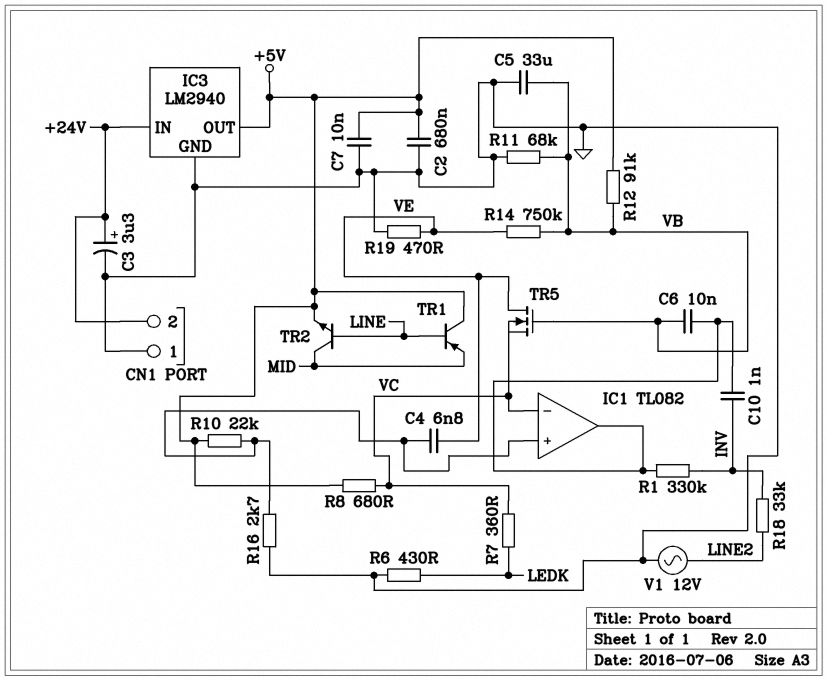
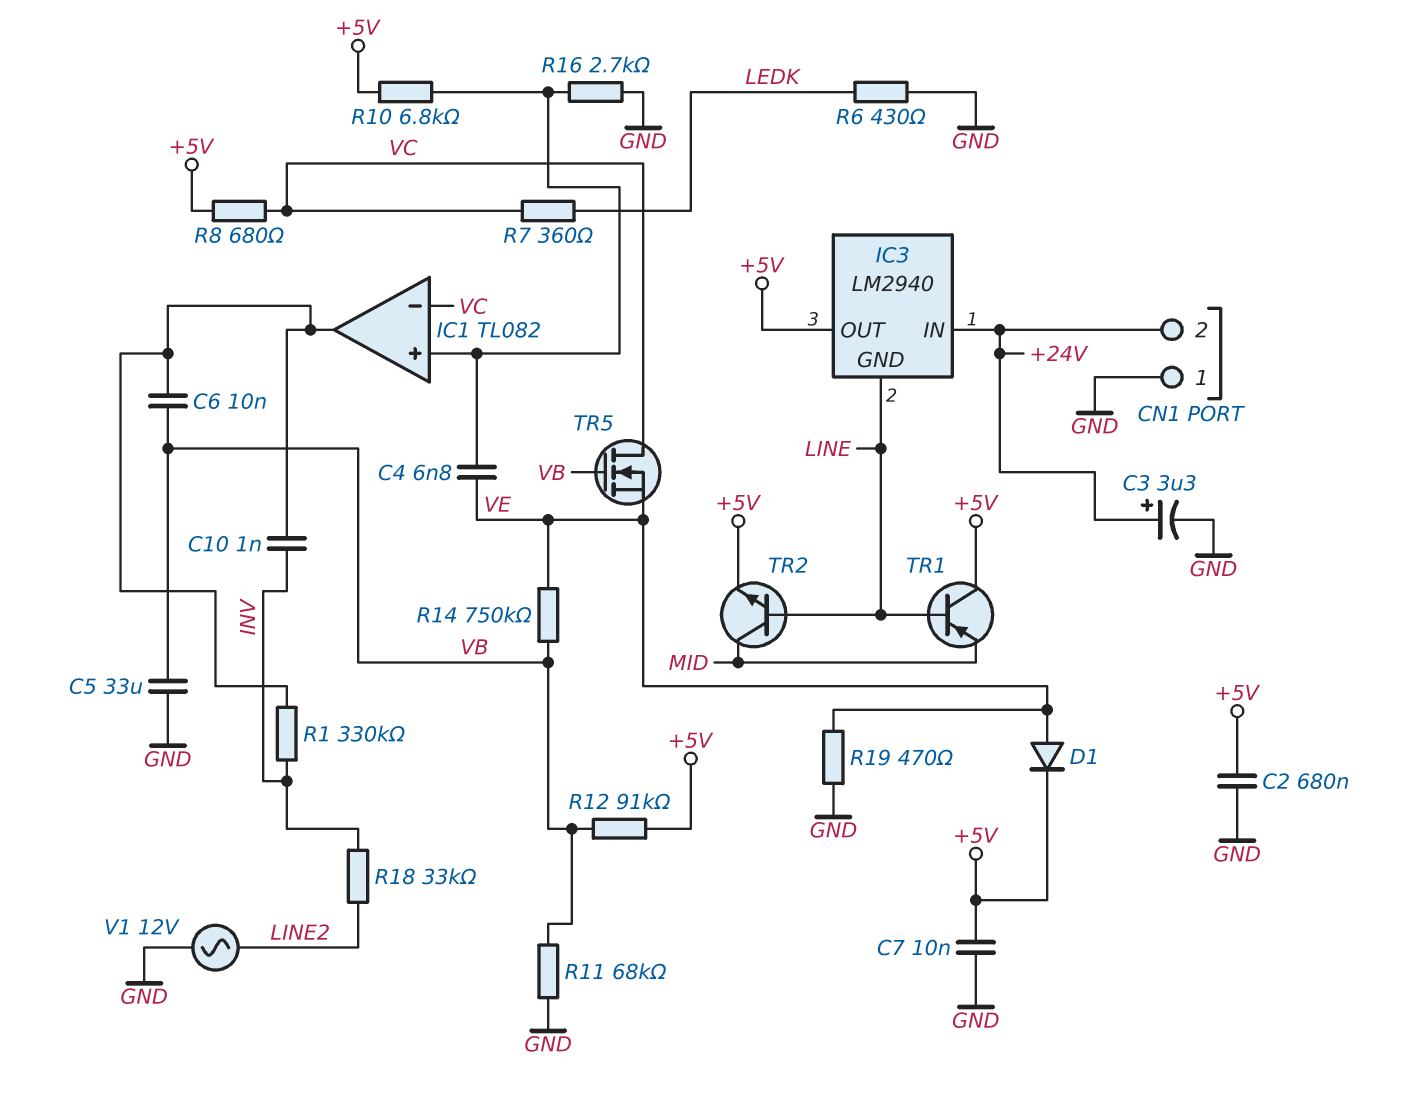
D1: none -> diode (A VE, K +5V)
IC3 pin GND: GND -> LINE
R10: 22k (+5V, IC1/in+) -> 6.8k (+5V, IC1/in+)
TR5: NMOS (G VB, D VE, S VC) -> NMOS (G VB, D VC, S VE)

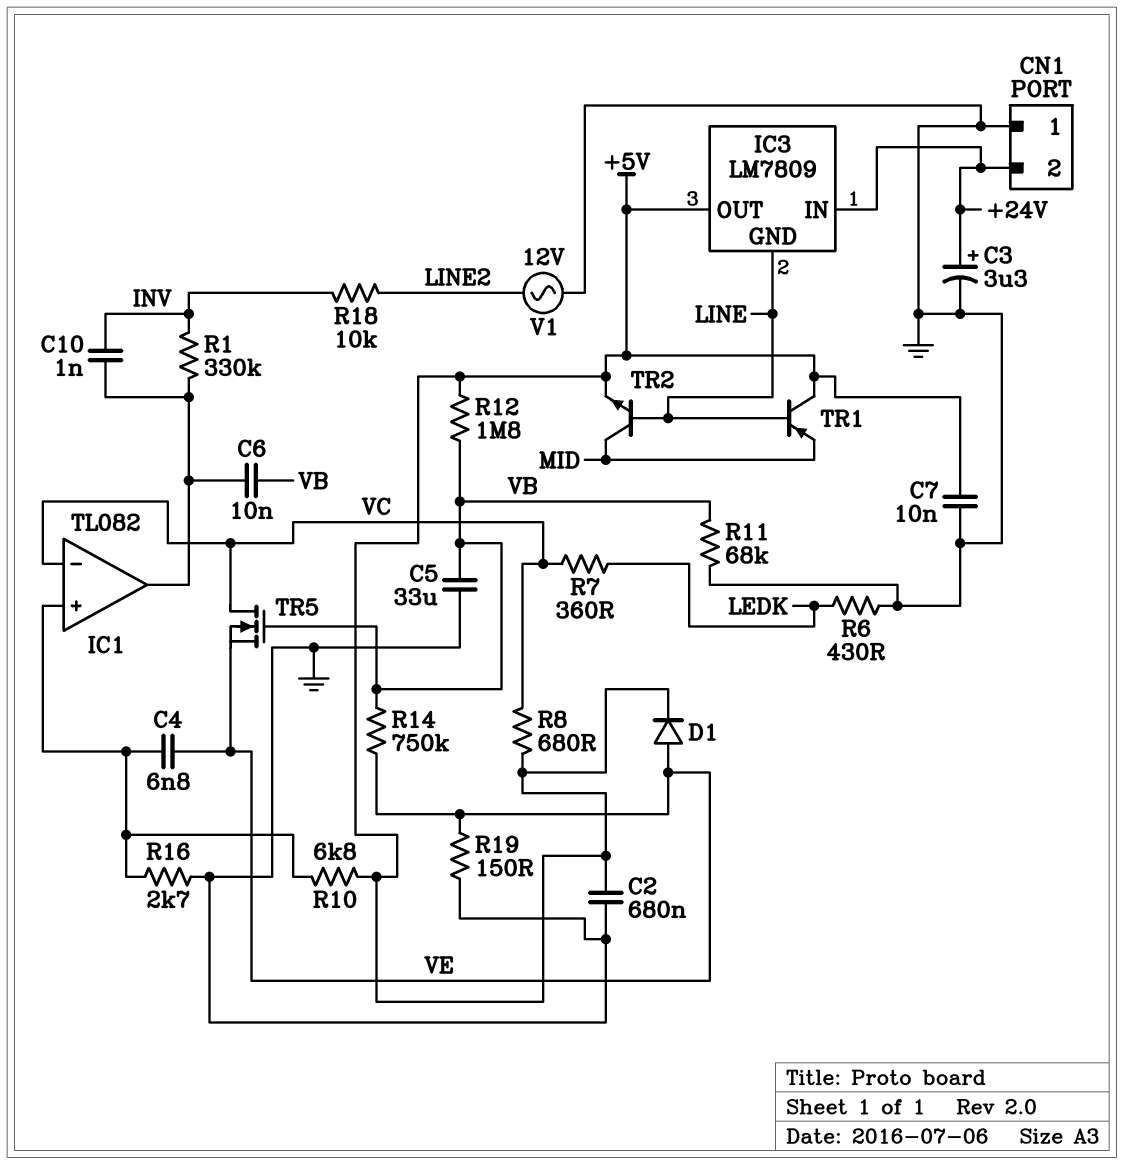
IC3: LM2940 -> LM7809
R12: 91k (+5V, VB) -> 1.8M (+5V, VB)
R18: 33k (INV, LINE2) -> 10k (INV, LINE2)
R19: 470 (GND, VE) -> 150 (GND, VE)

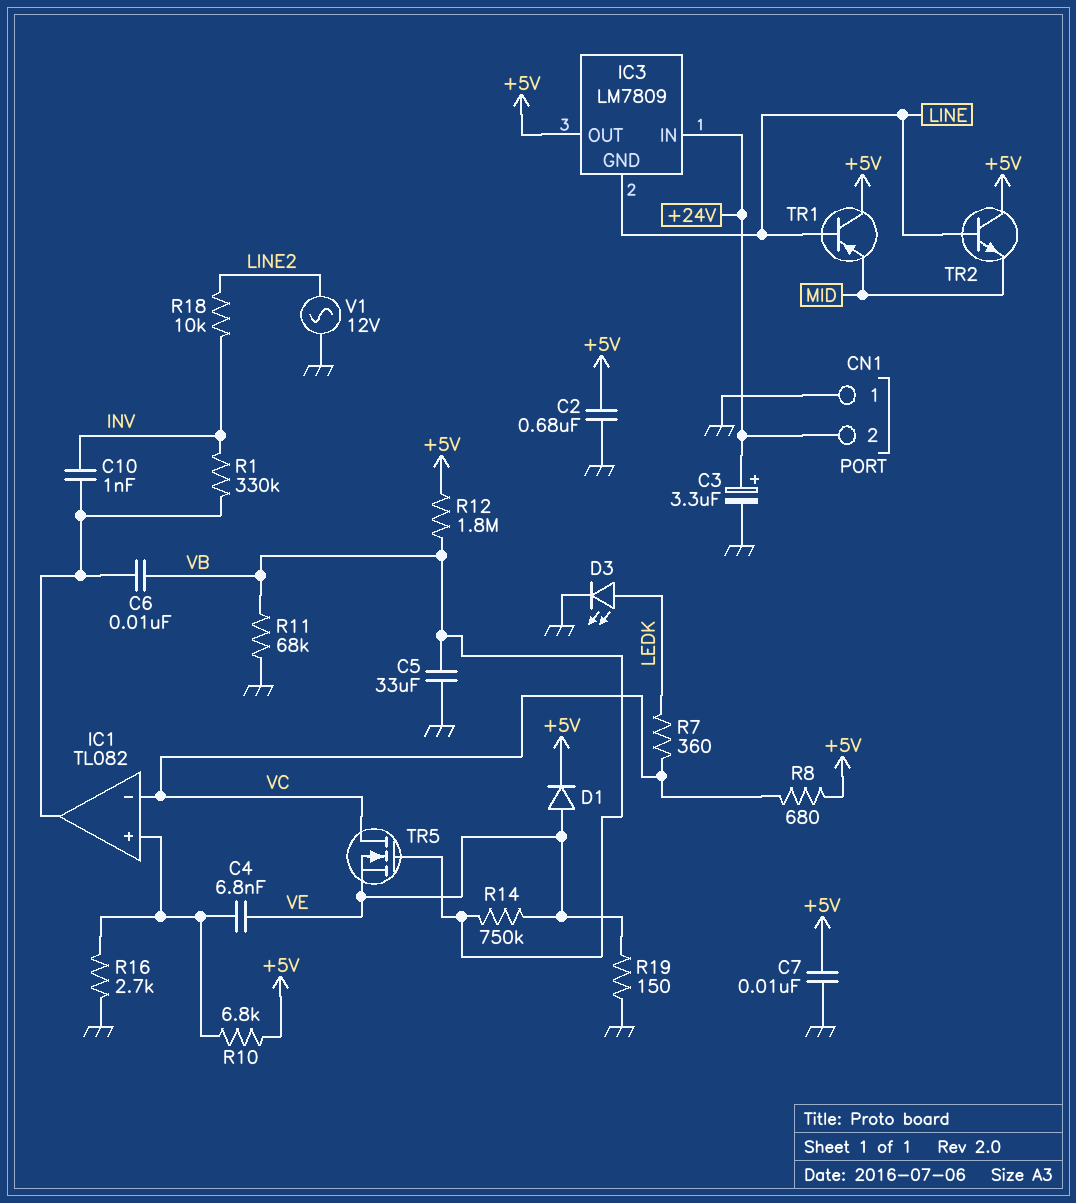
D3: none -> LED (A LEDK, K GND)
R6: 430 (GND, LEDK) -> none
TR2: NPN (B LINE, C MID, E +5V) -> NPN (B LINE, C +5V, E MID)

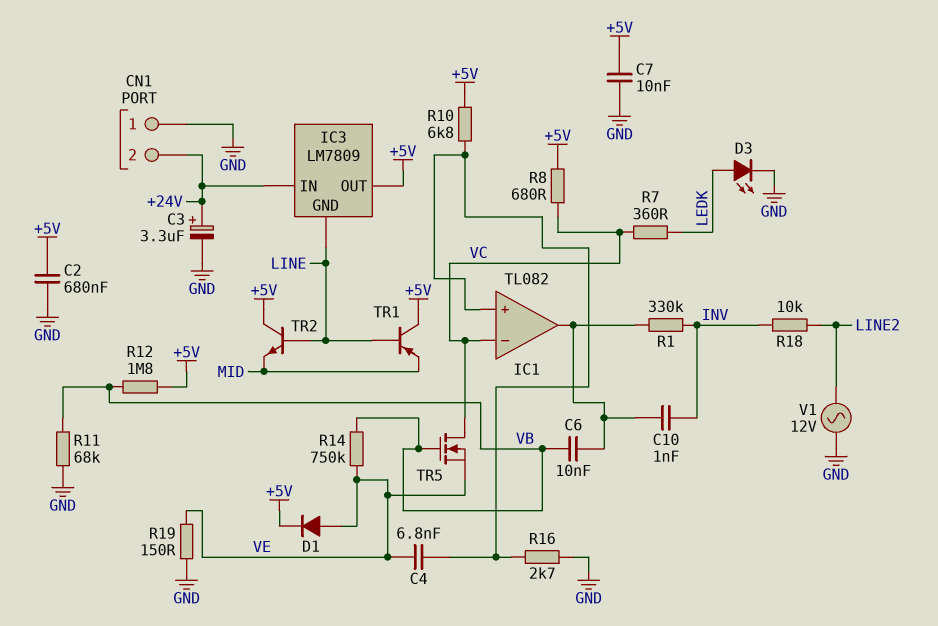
C5: 33uF (GND, VB) -> none

